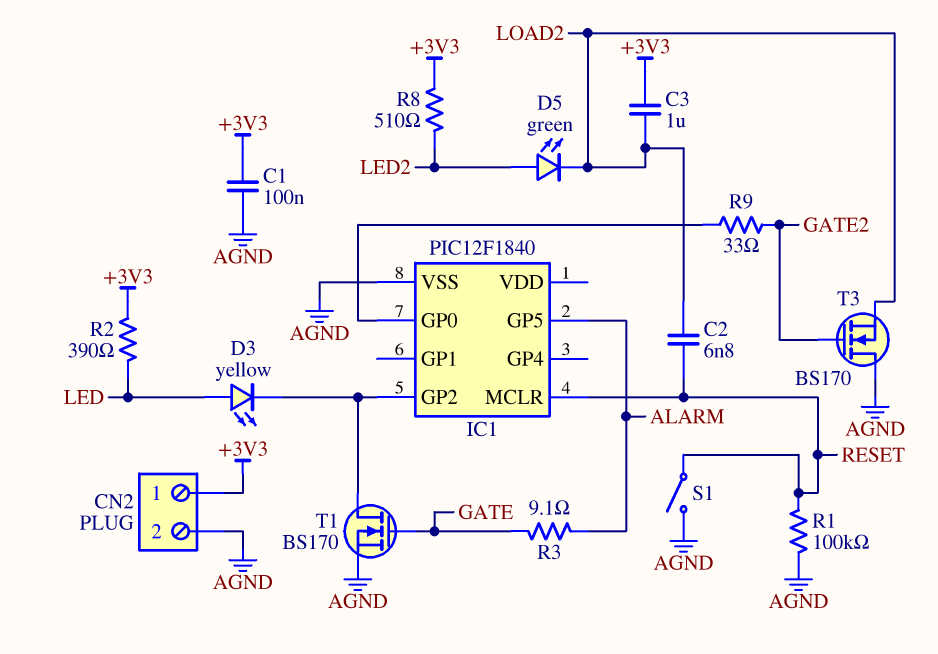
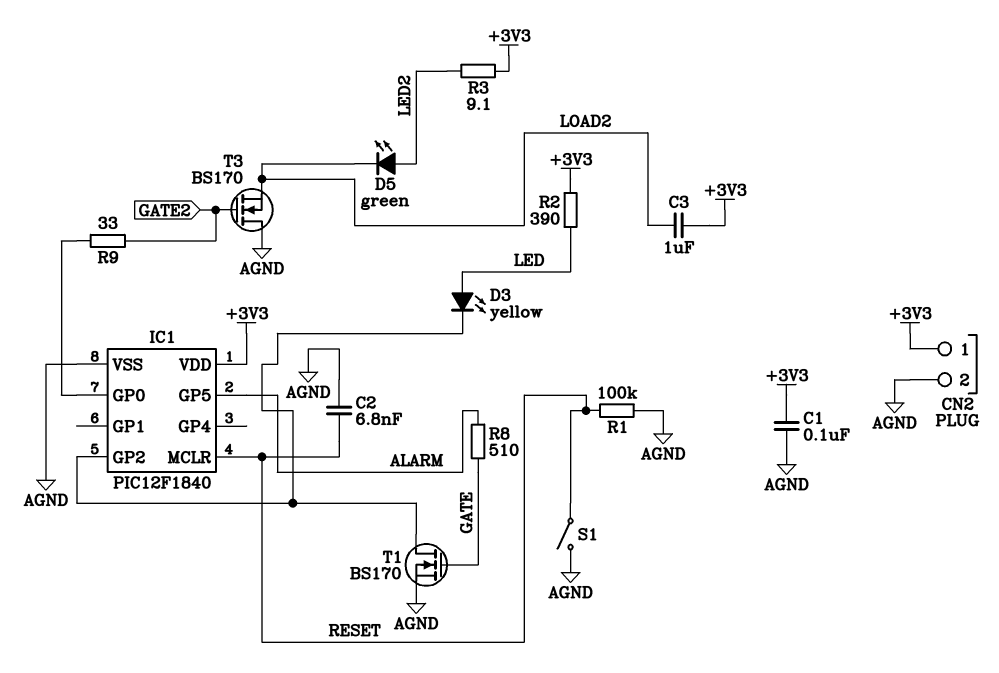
C2: 6.8nF (LOAD2, RESET) -> 6.8nF (AGND, RESET)
IC1 pin VDD: none -> +3V3
R3: 9.1 (ALARM, GATE) -> 9.1 (+3V3, LED2)
R8: 510 (+3V3, LED2) -> 510 (ALARM, GATE)

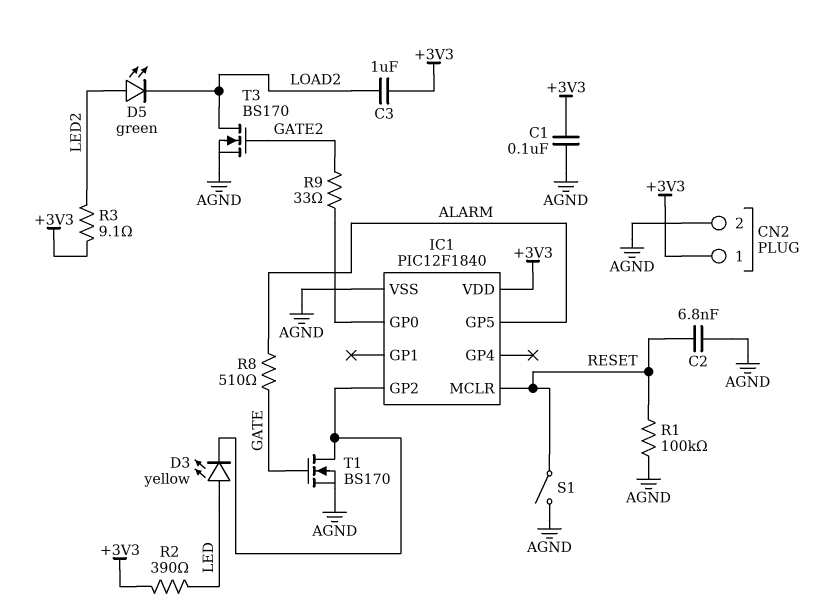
T3: NMOS BS170 (G GATE2, D AGND, S LOAD2) -> NMOS BS170 (G GATE2, D LOAD2, S AGND)

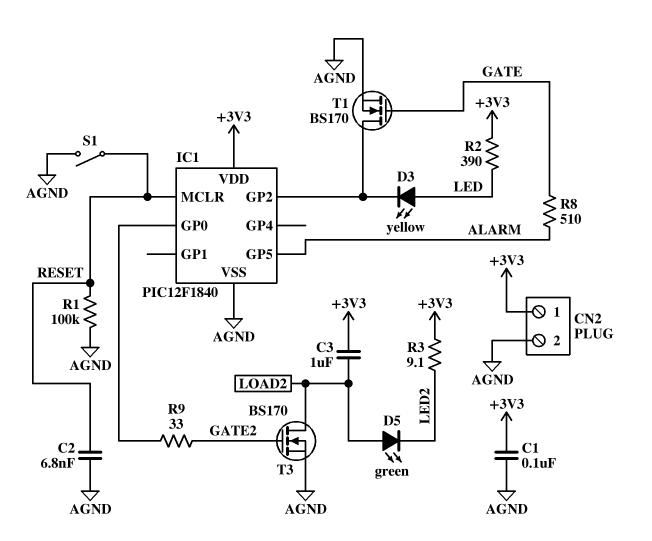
D5: LED green (A LED2, K LOAD2) -> LED green (A LOAD2, K LED2)

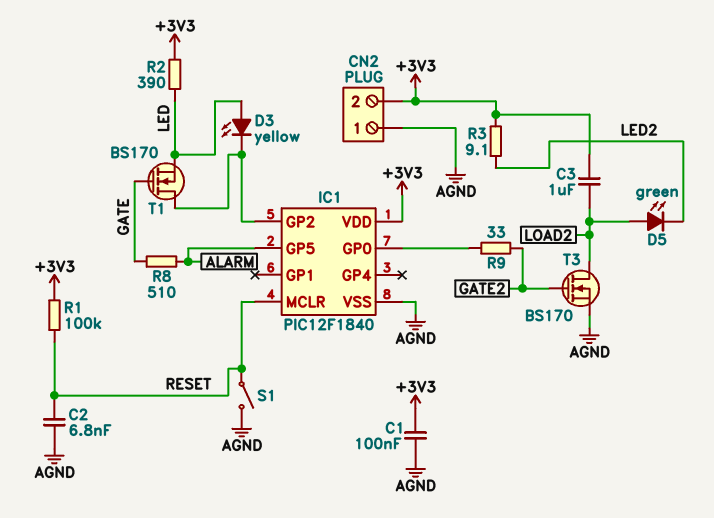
CN2 pin 1: +3V3 -> AGND
CN2 pin 2: AGND -> +3V3
R1: 100k (AGND, RESET) -> 100k (+3V3, RESET)
T1: NMOS BS170 (G GATE, D IC1/GP2, S AGND) -> NMOS BS170 (G GATE, D IC1/GP2, S LED)

